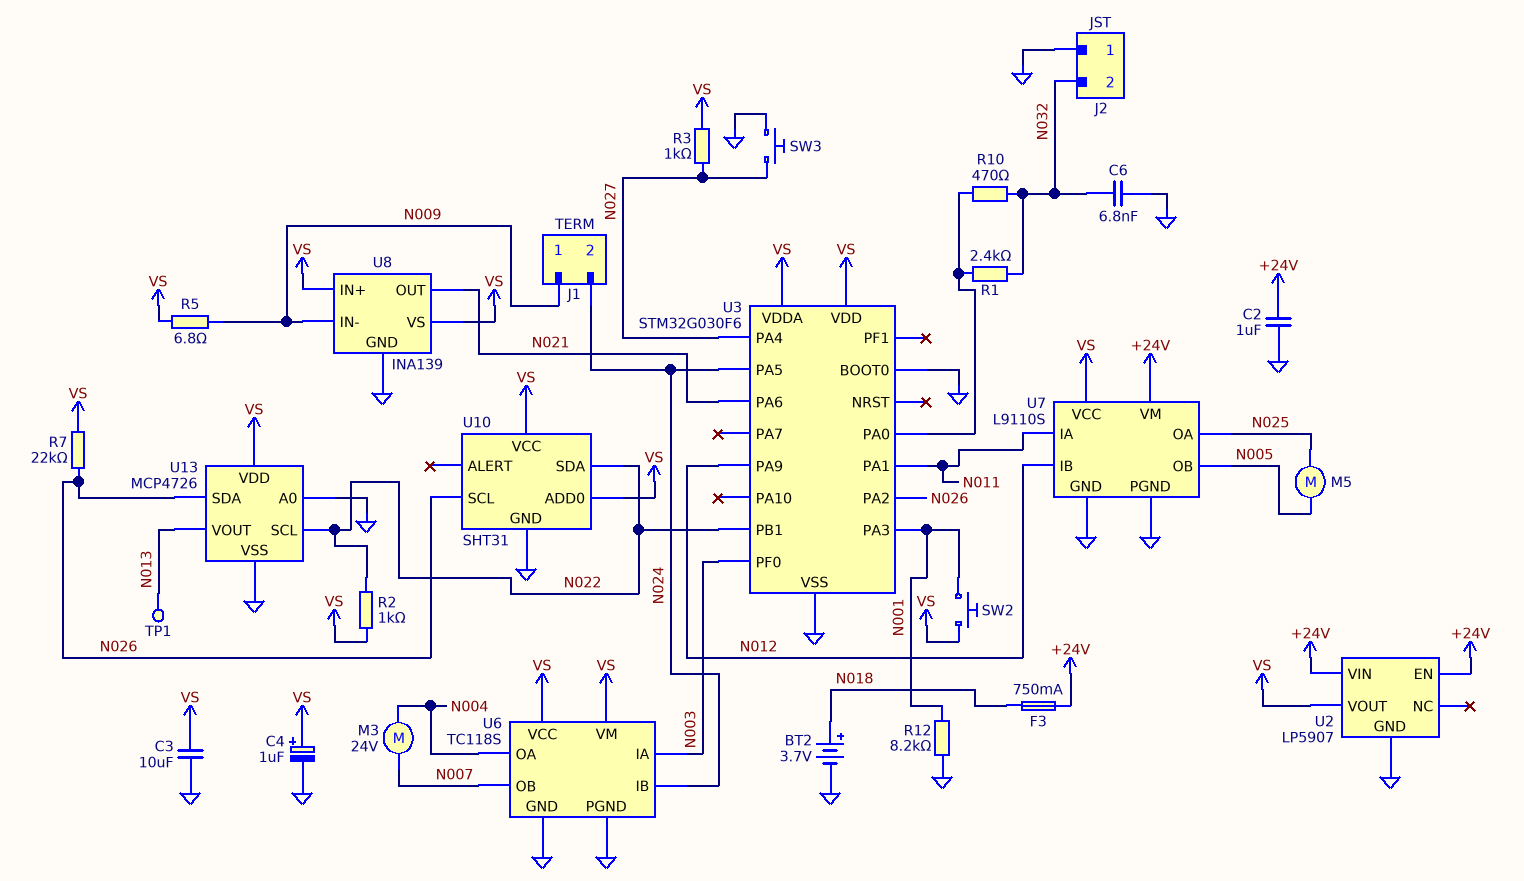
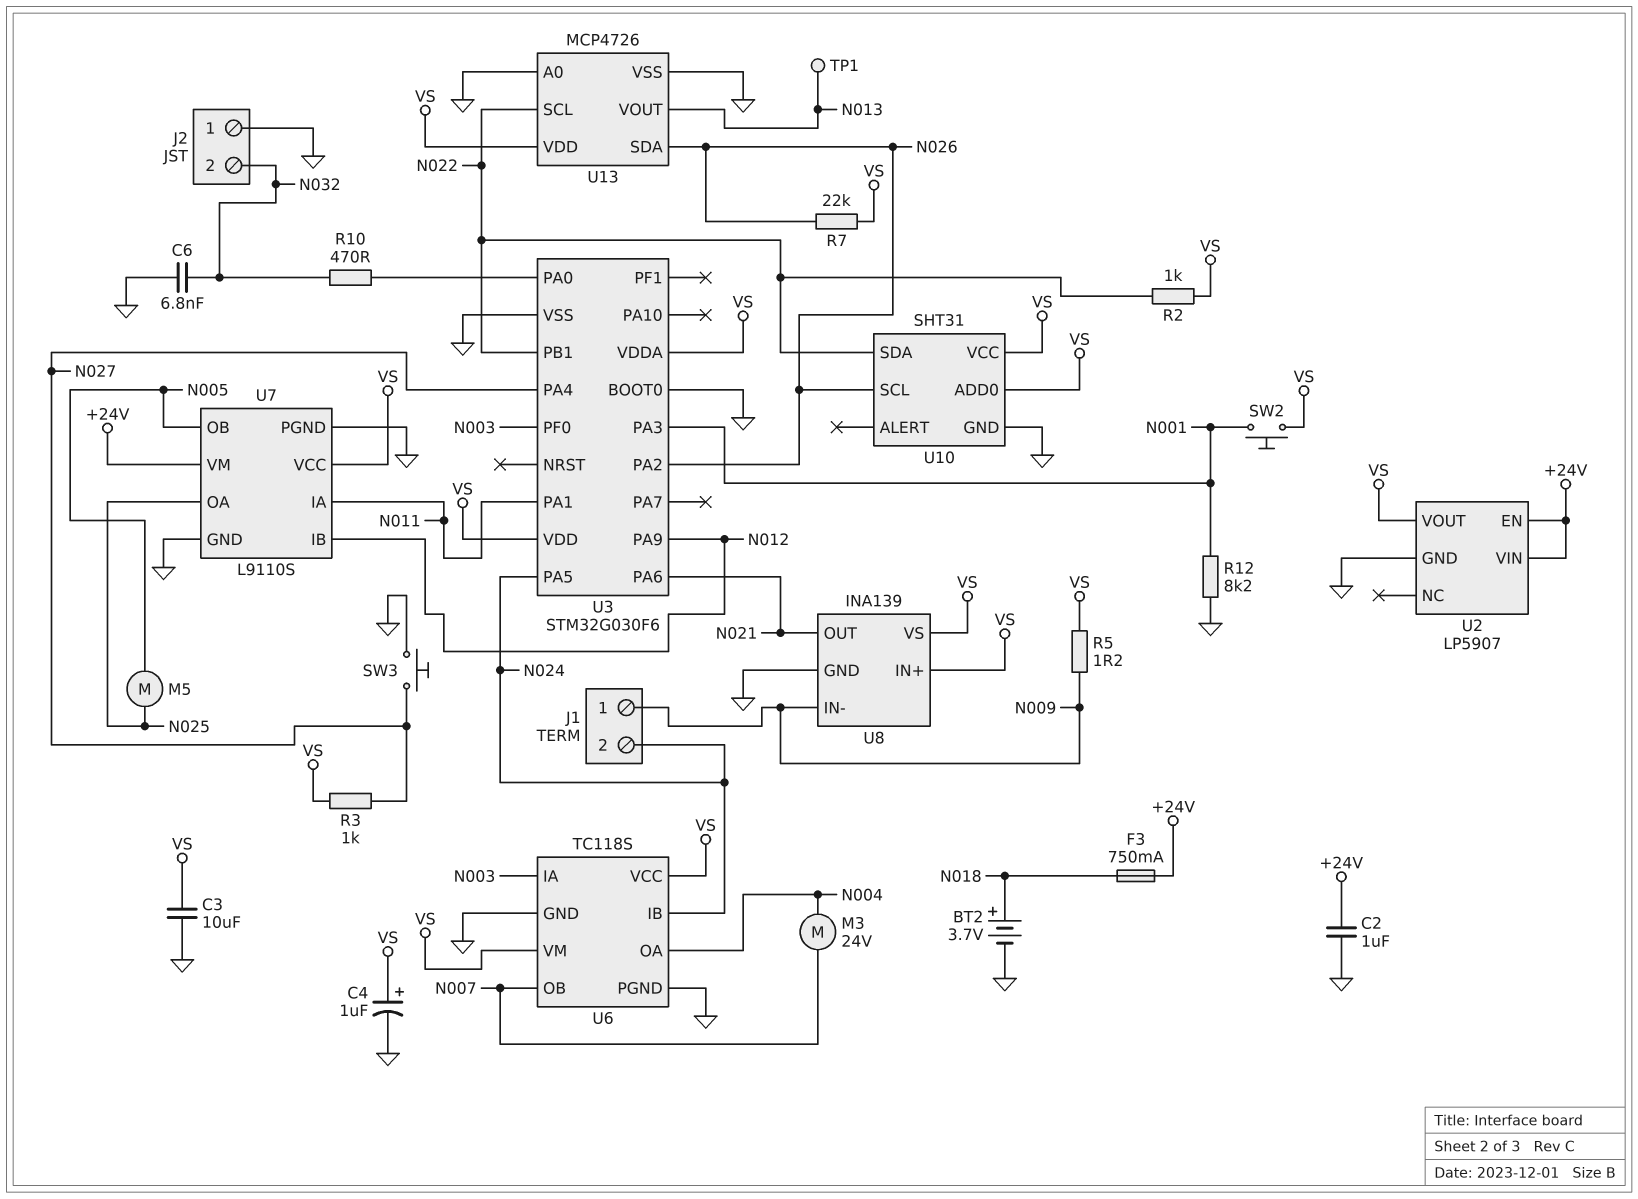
R1: 2.4k (N032, U3/PA0) -> none
R5: 6.8 (N009, VS) -> 1.2 (N009, VS)

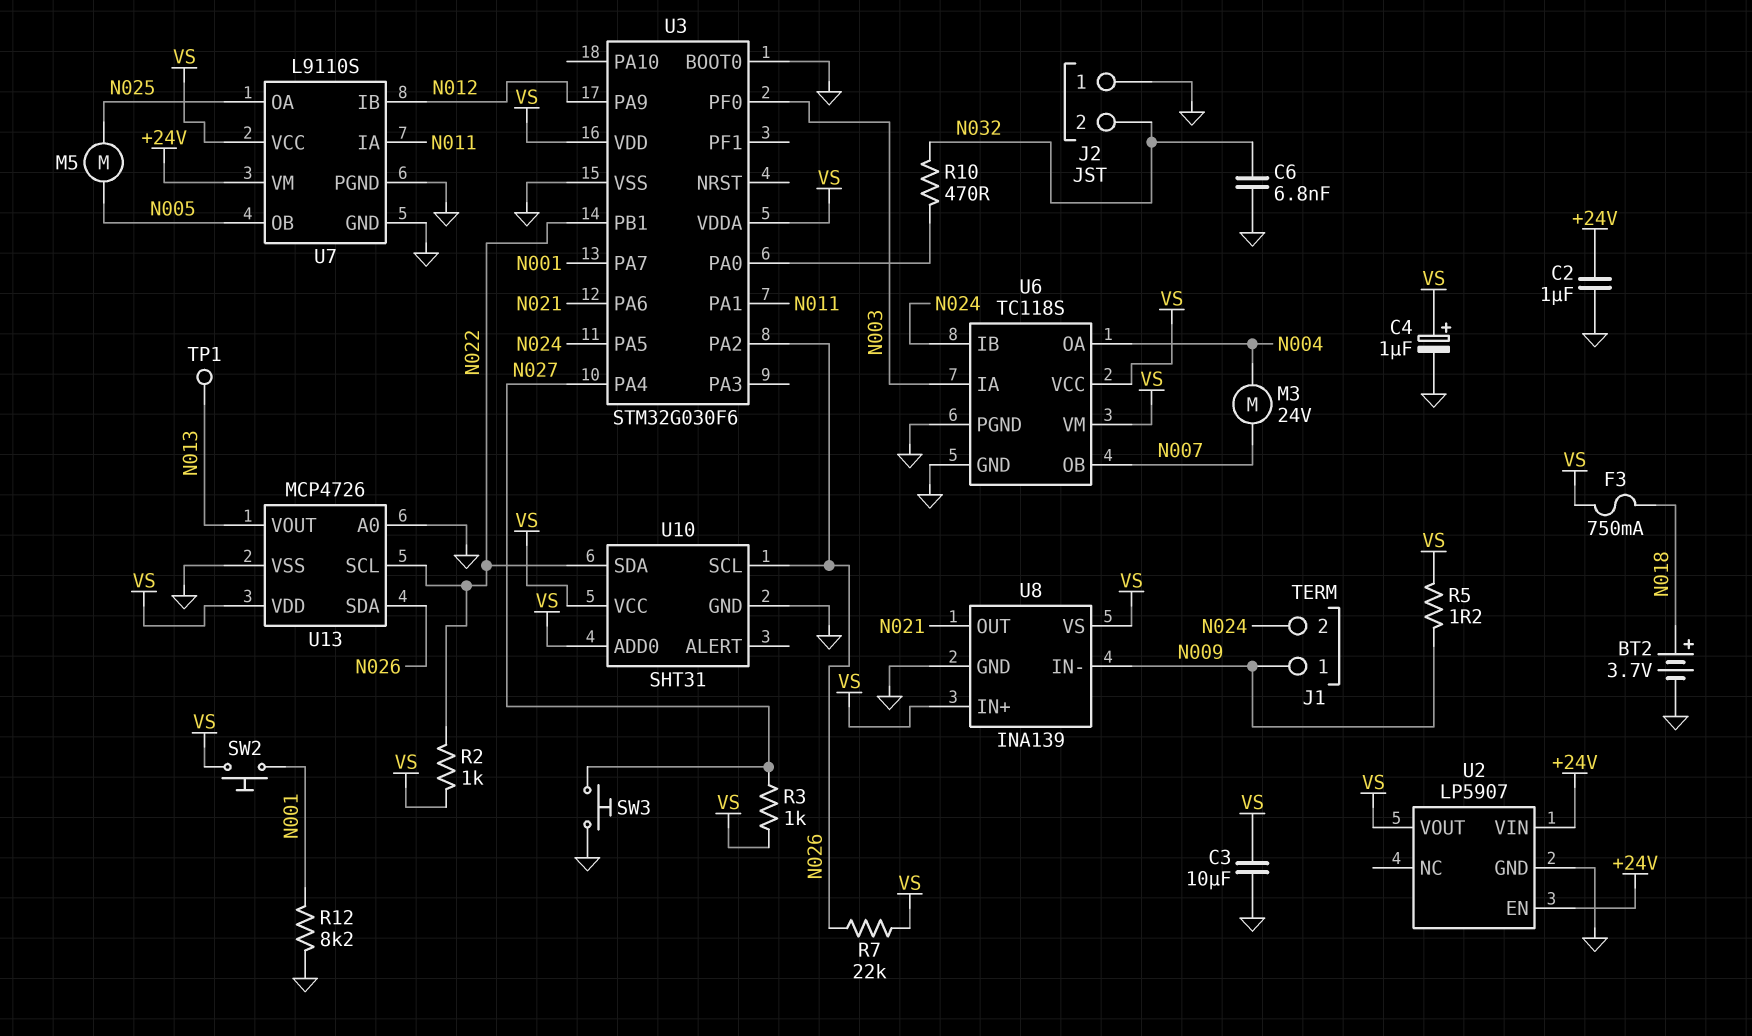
F3: 750mA (+24V, N018) -> 750mA (N018, VS)
U3 pin PA3: N001 -> none
U3 pin PA7: none -> N001

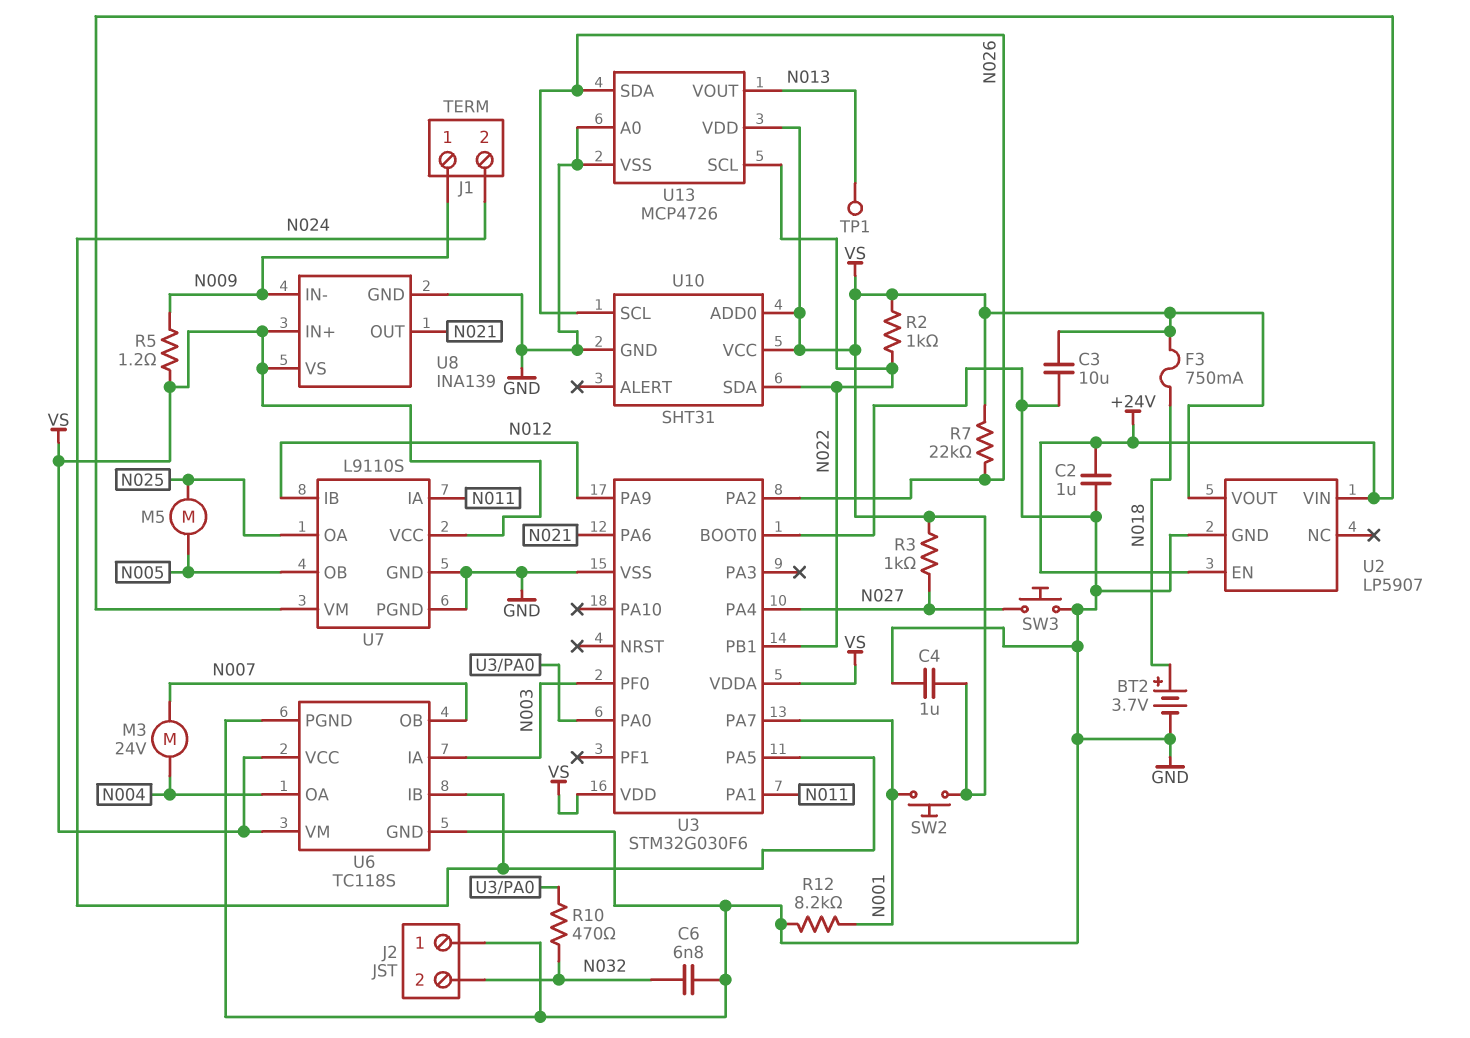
C4: 1uF (plus VS, minus GND) -> 1uF (GND, VS)

